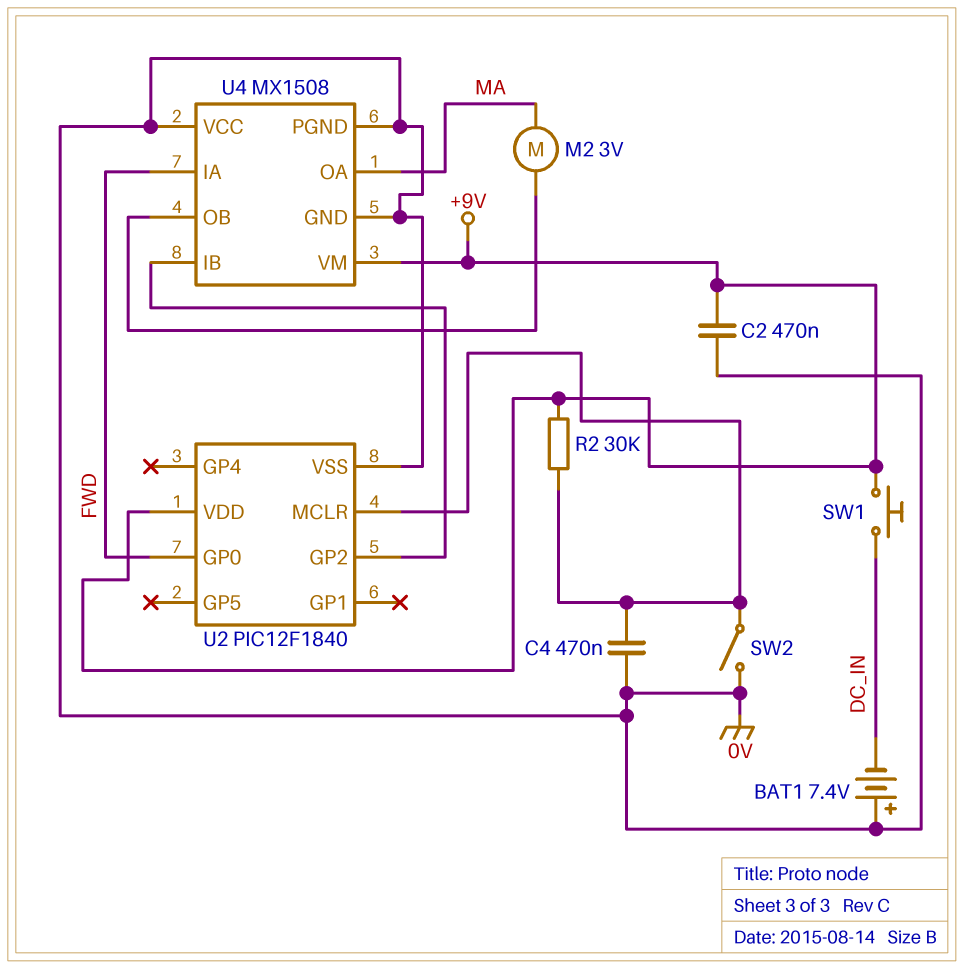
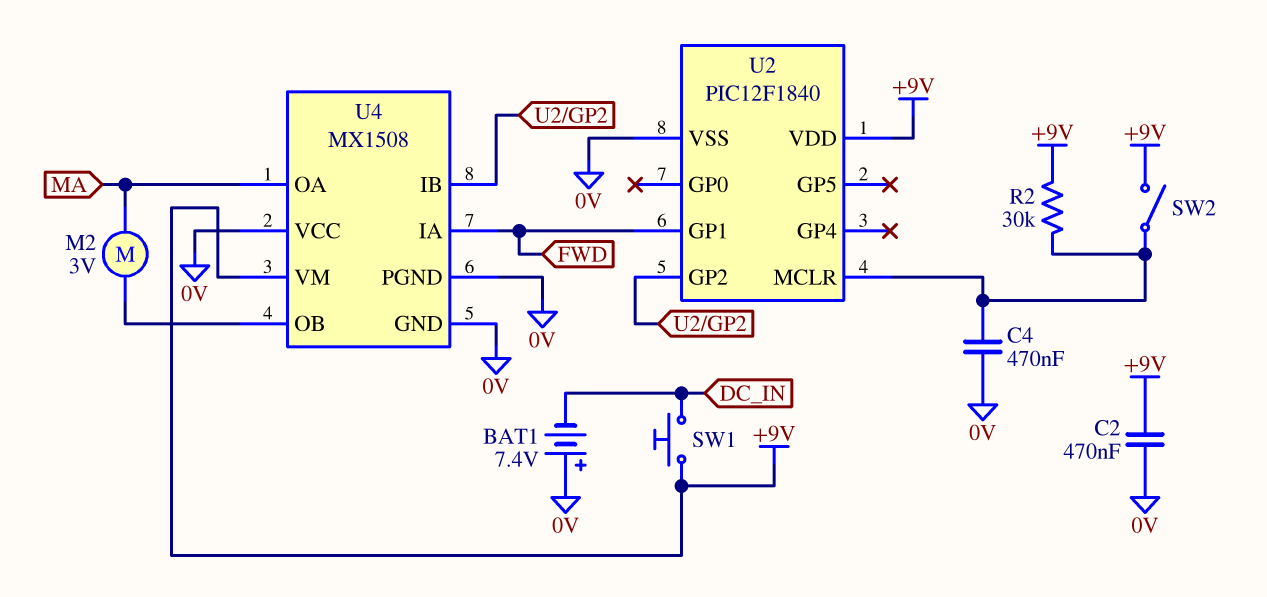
SW2: switch (0V, U2/MCLR) -> switch (+9V, U2/MCLR)
U2 pin GP0: FWD -> none
U2 pin GP1: none -> FWD

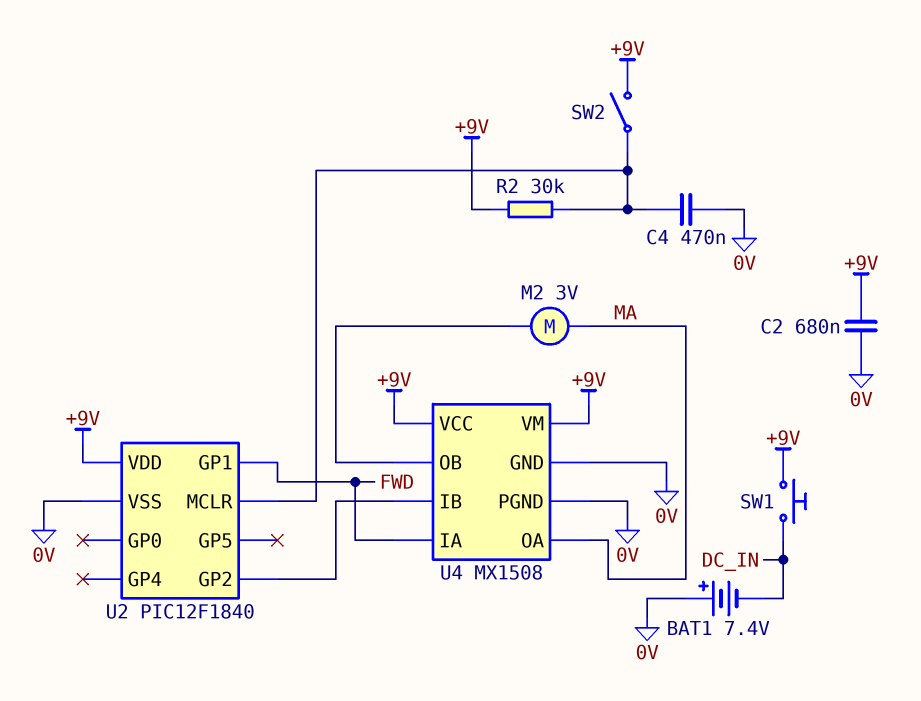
C2: 470nF (+9V, 0V) -> 680nF (+9V, 0V)
U4 pin VCC: 0V -> +9V

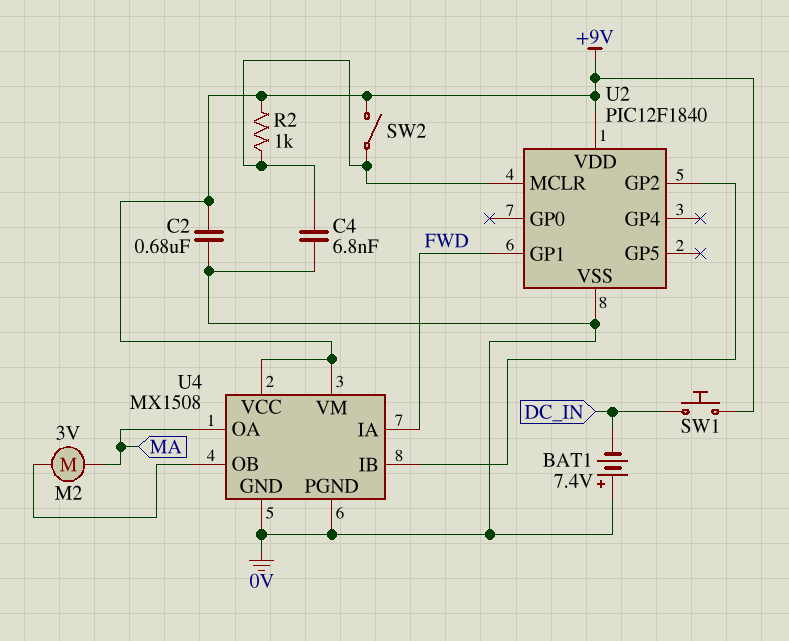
C4: 470nF (0V, U2/MCLR) -> 6.8nF (0V, U2/MCLR)
R2: 30k (+9V, U2/MCLR) -> 1k (+9V, U2/MCLR)

